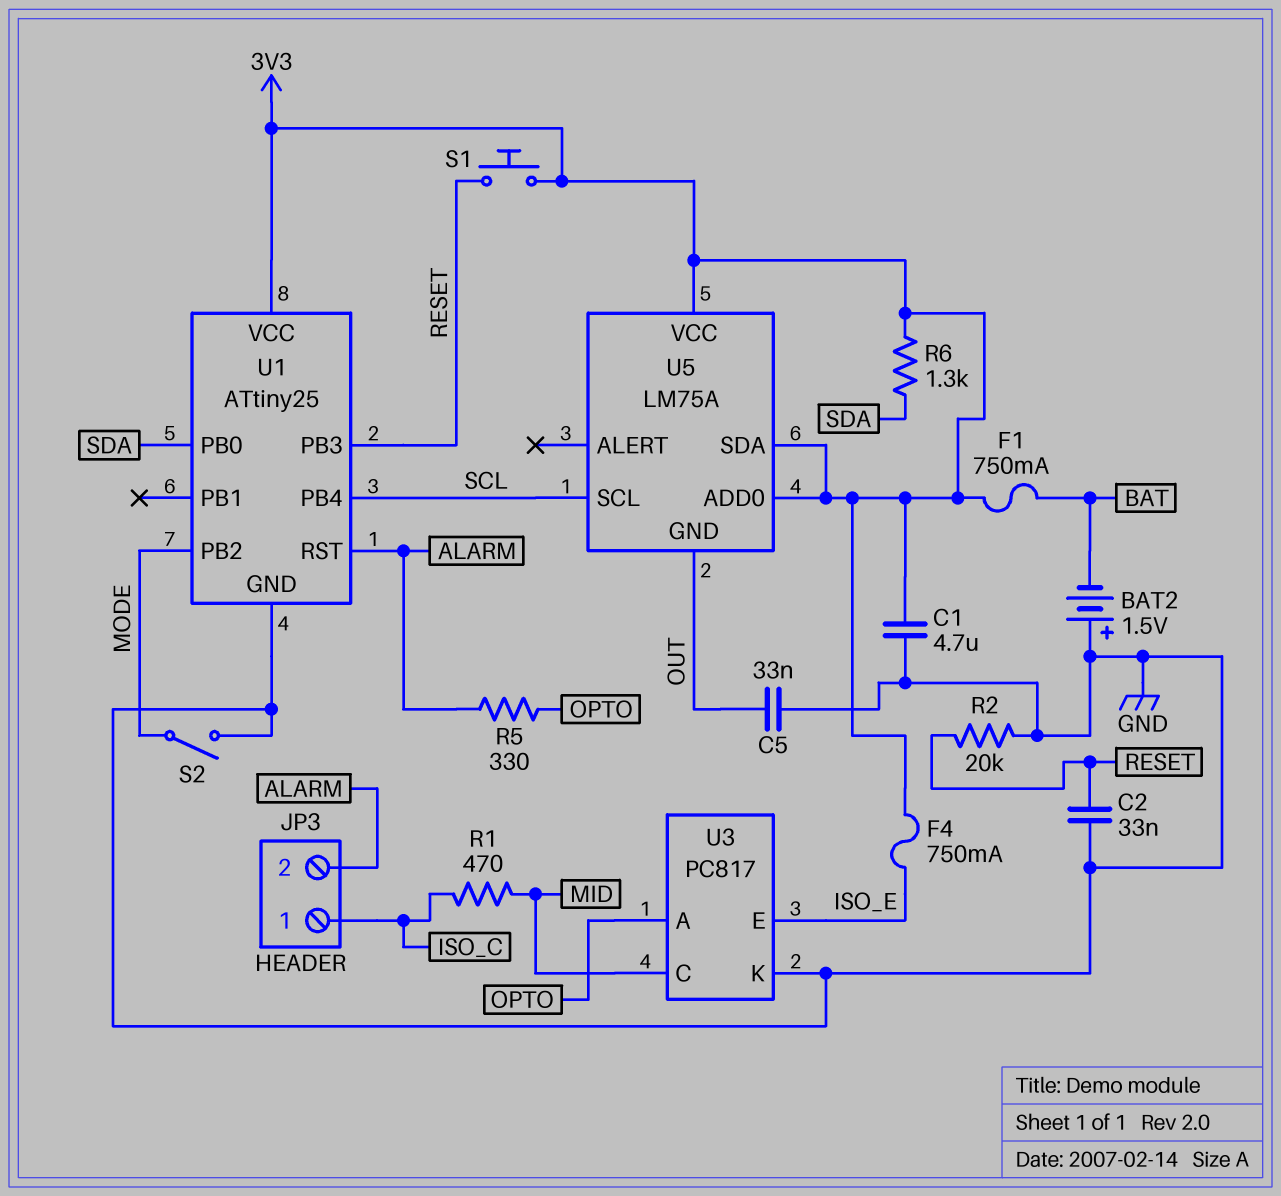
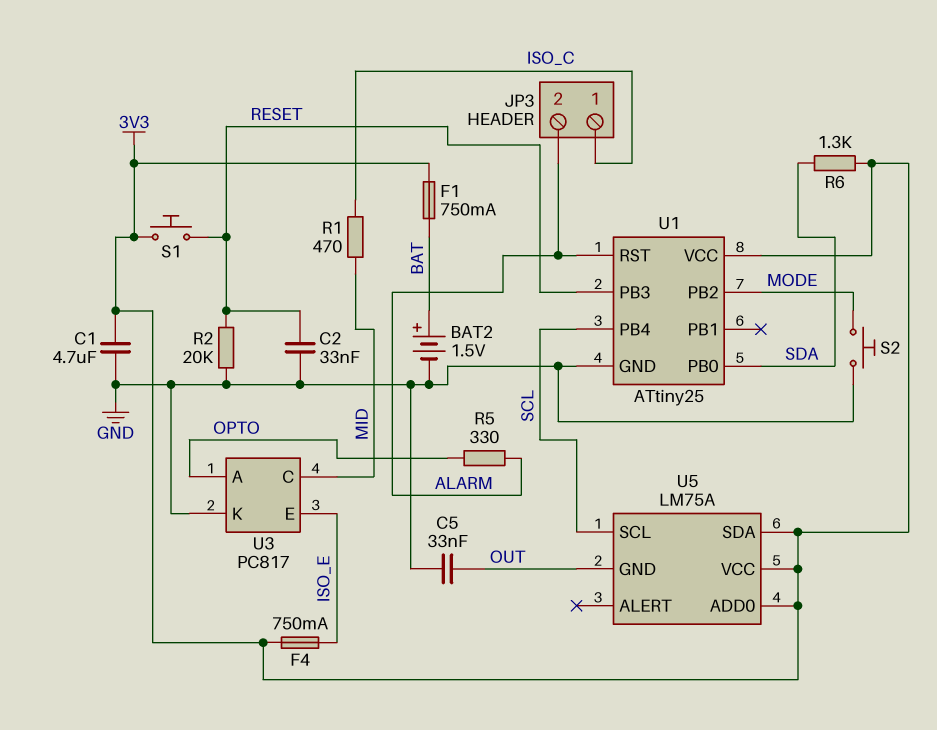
BAT2: 1.5V (plus GND, minus BAT) -> 1.5V (plus BAT, minus GND)
S2: switch (GND, MODE) -> button (GND, MODE)

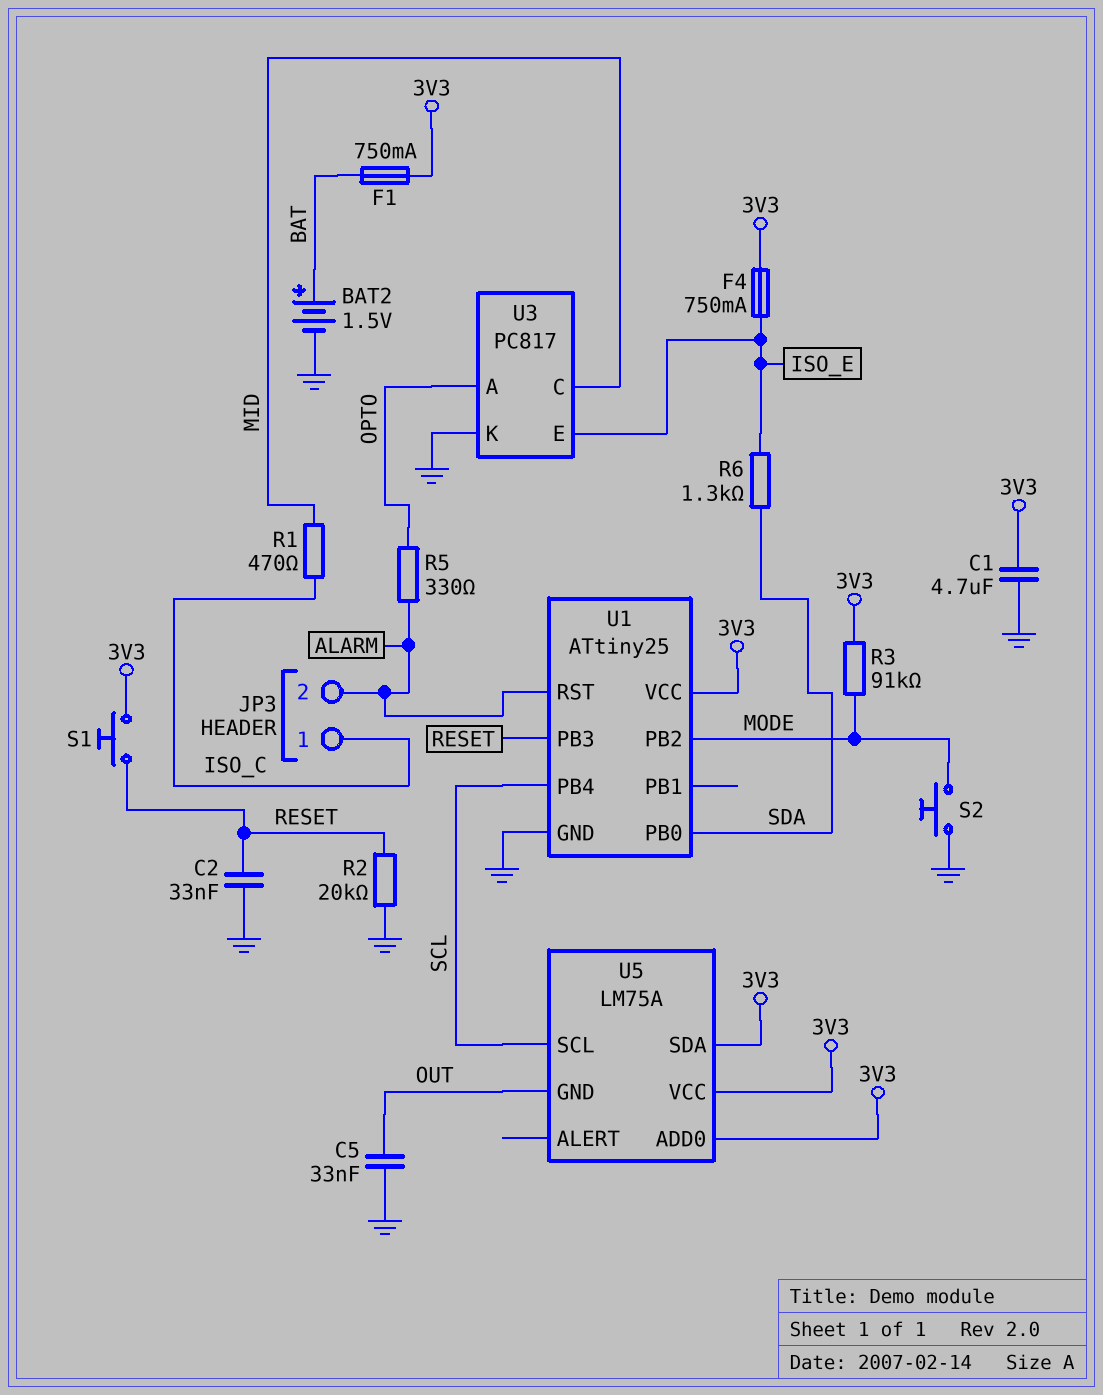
R3: none -> 91k (3V3, MODE)
R6: 1.3k (3V3, SDA) -> 1.3k (ISO_E, SDA)

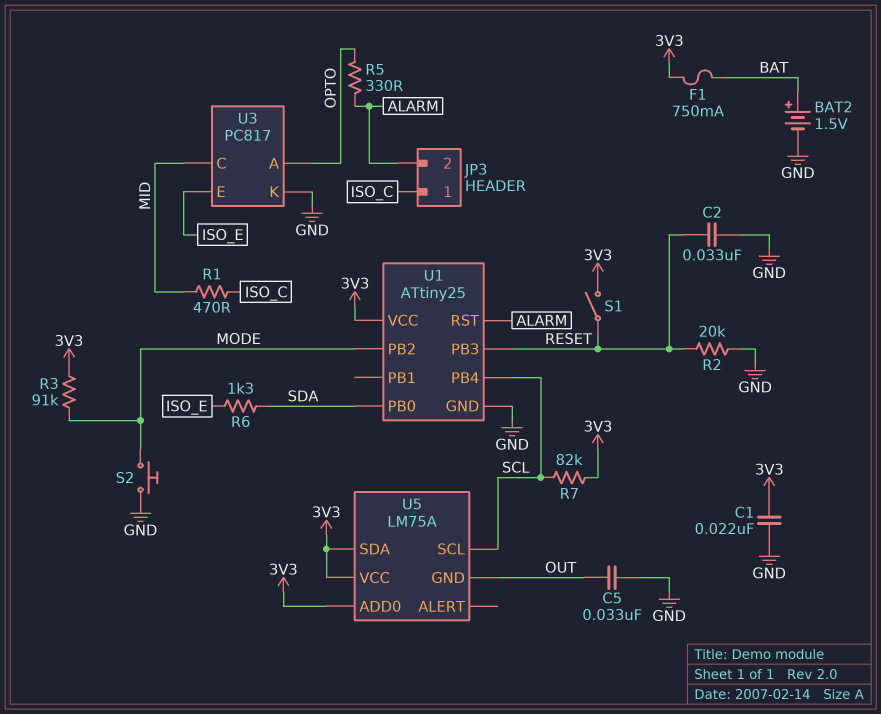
C1: 4.7uF (3V3, GND) -> 22nF (3V3, GND)
F4: 750mA (3V3, ISO_E) -> none
R7: none -> 82k (3V3, SCL)
S1: button (3V3, RESET) -> switch (3V3, RESET)

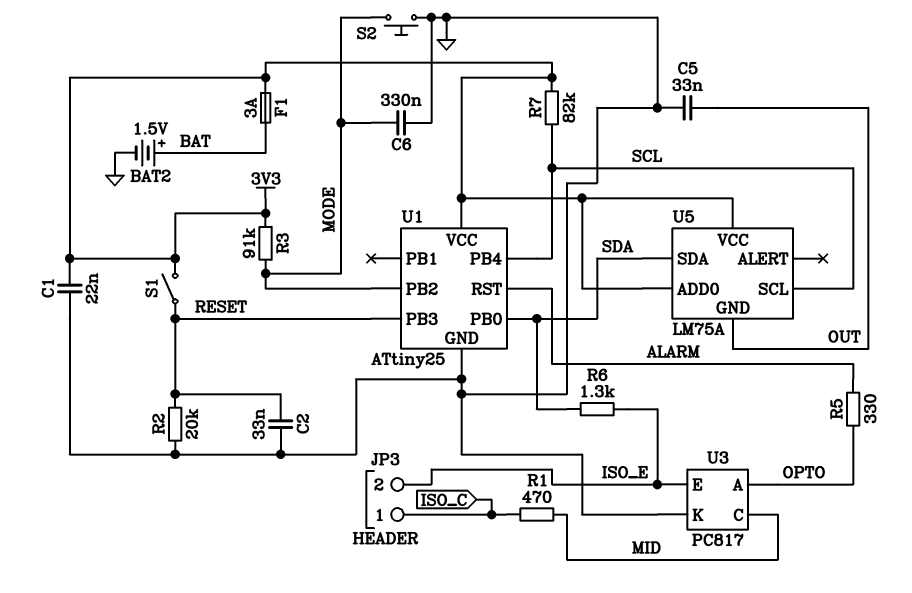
C6: none -> 330nF (GND, MODE)
F1: 750mA (3V3, BAT) -> 3A (3V3, BAT)
JP3 pin 2: ALARM -> ISO_E
U5 pin SDA: 3V3 -> SDA

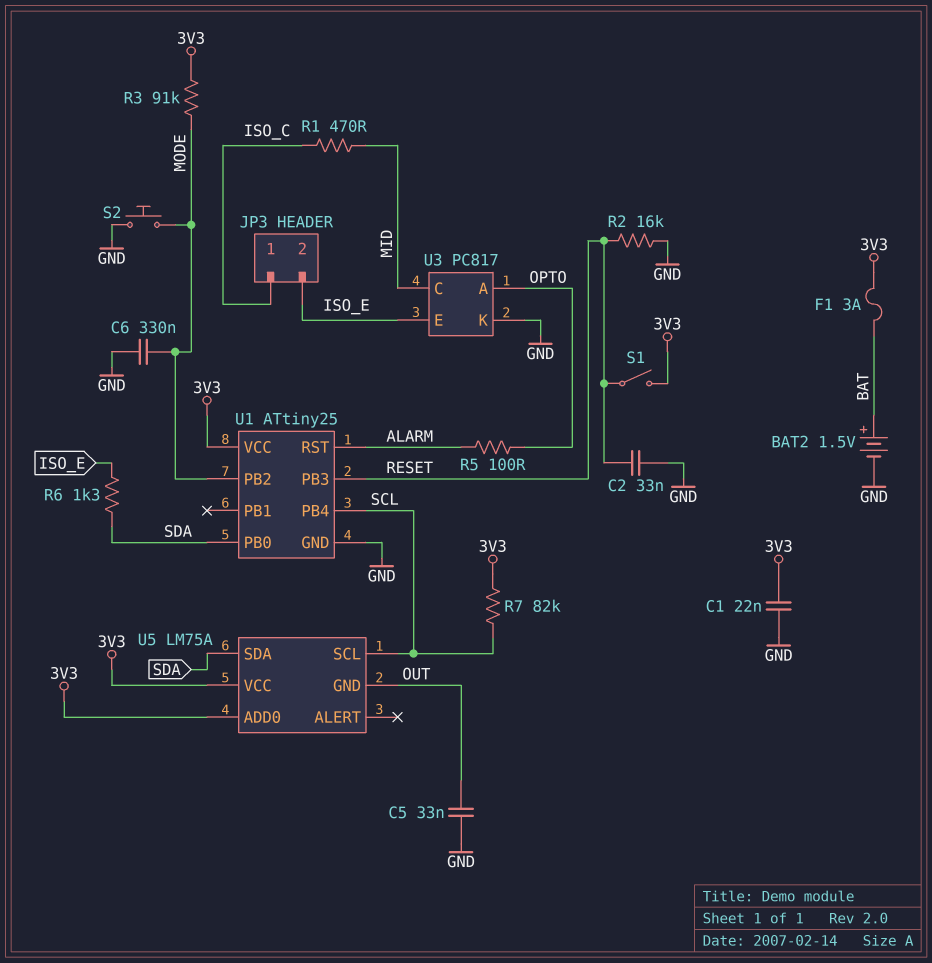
R2: 20k (GND, RESET) -> 16k (GND, RESET)
R5: 330 (ALARM, OPTO) -> 100 (ALARM, OPTO)

